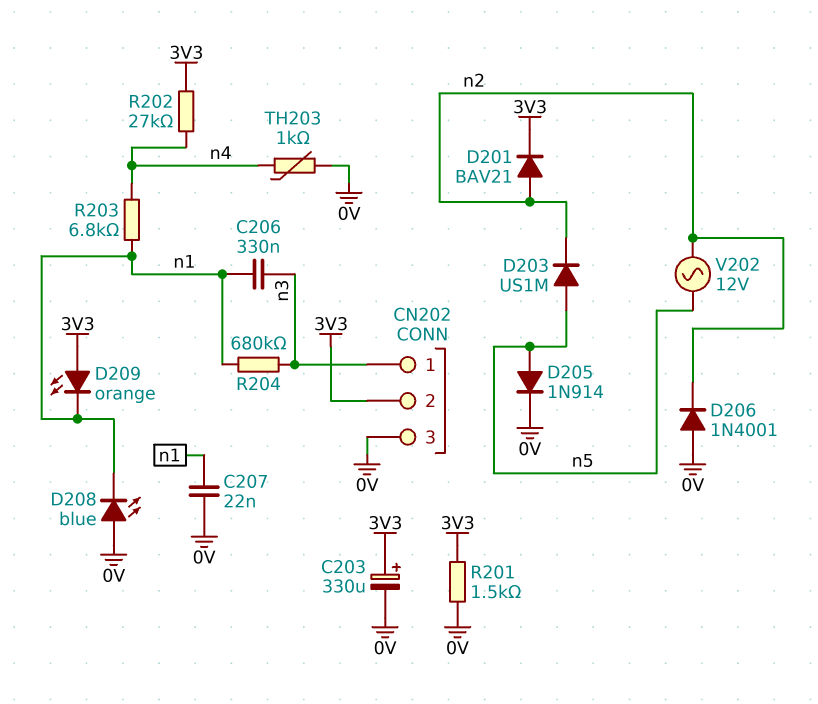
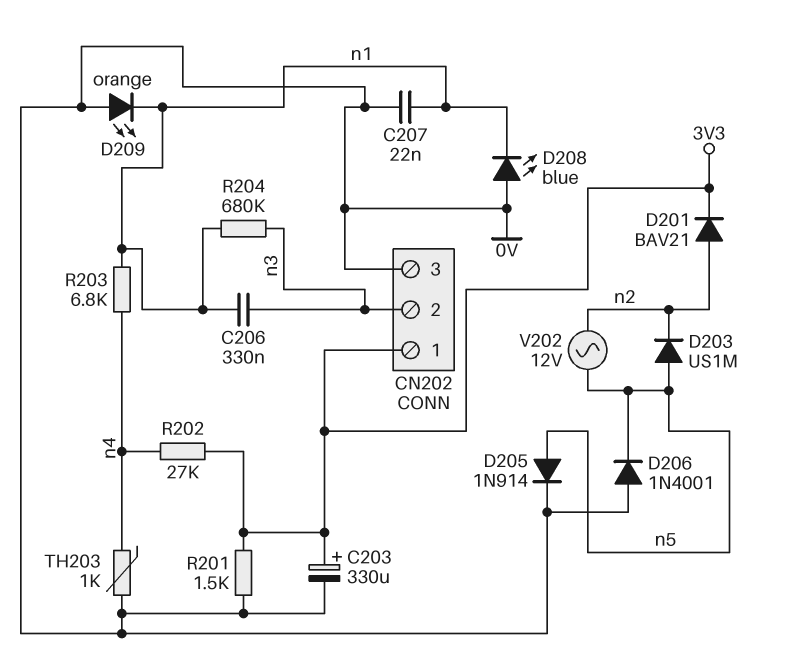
CN202 pin 1: n3 -> 3V3
CN202 pin 2: 3V3 -> n3
D206: diode 1N4001 (A 0V, K n2) -> diode 1N4001 (A 0V, K n5)
D209: LED orange (A 3V3, K n1) -> LED orange (A 0V, K n1)

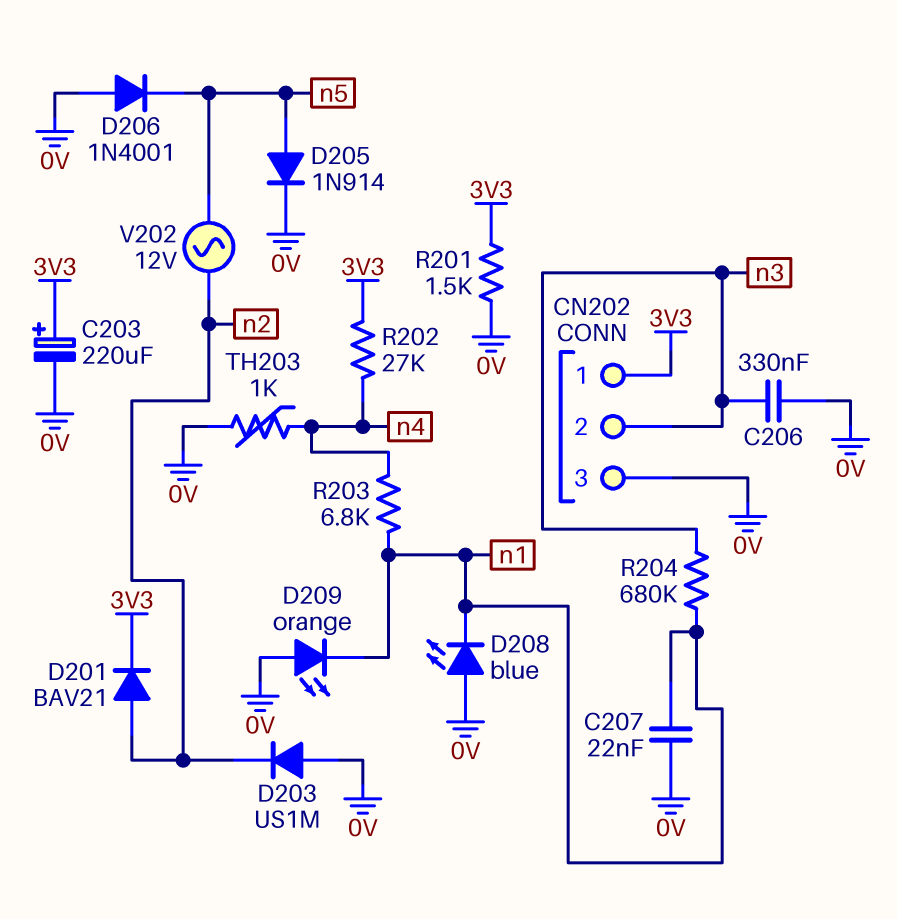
C203: 330uF (plus 3V3, minus 0V) -> 220uF (plus 3V3, minus 0V)
C206: 330nF (n1, n3) -> 330nF (0V, n3)
D203: diode US1M (A n5, K n2) -> diode US1M (A 0V, K n2)

